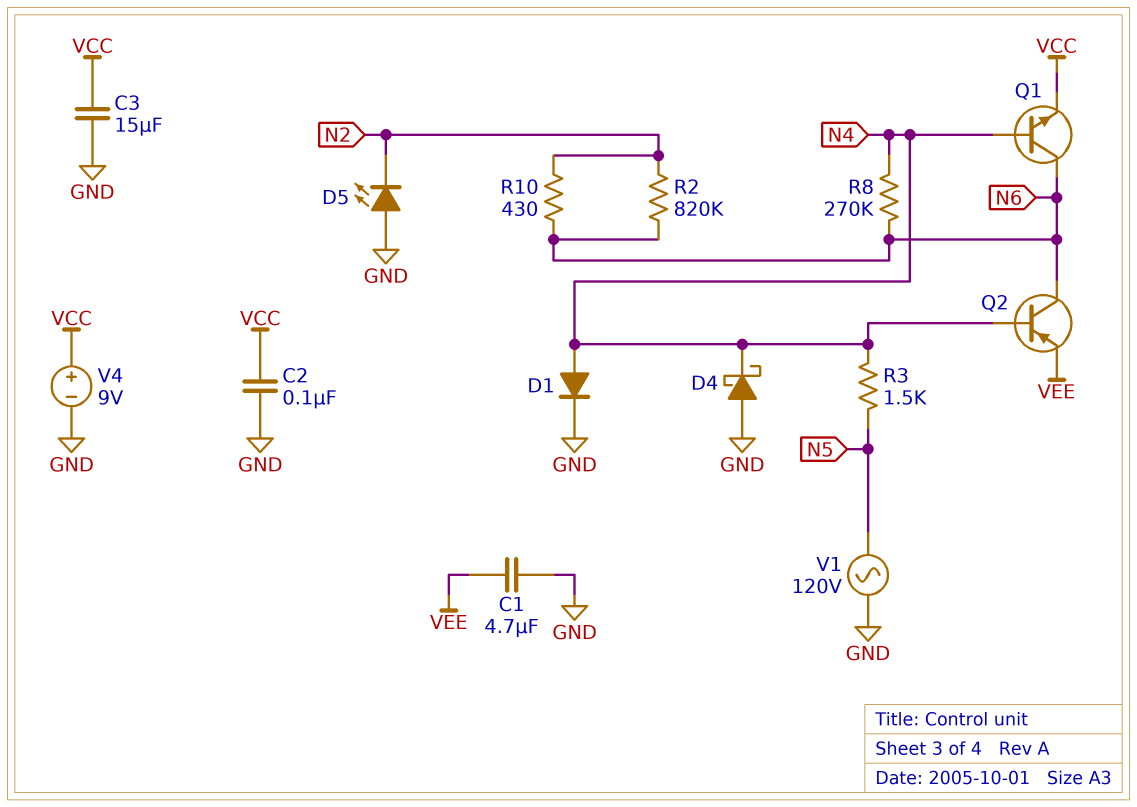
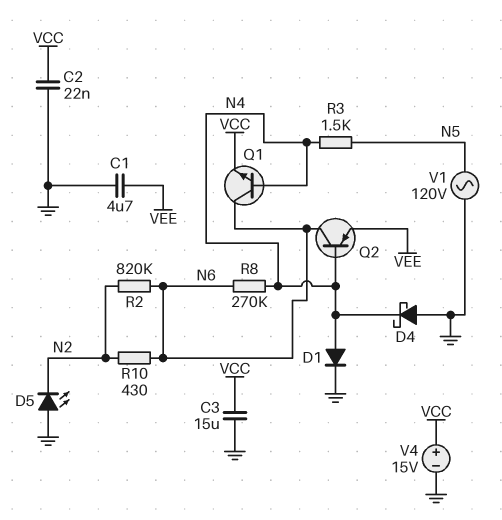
C2: 100nF (GND, VCC) -> 22nF (GND, VCC)
V4: 9V (plus VCC, minus GND) -> 15V (plus VCC, minus GND)

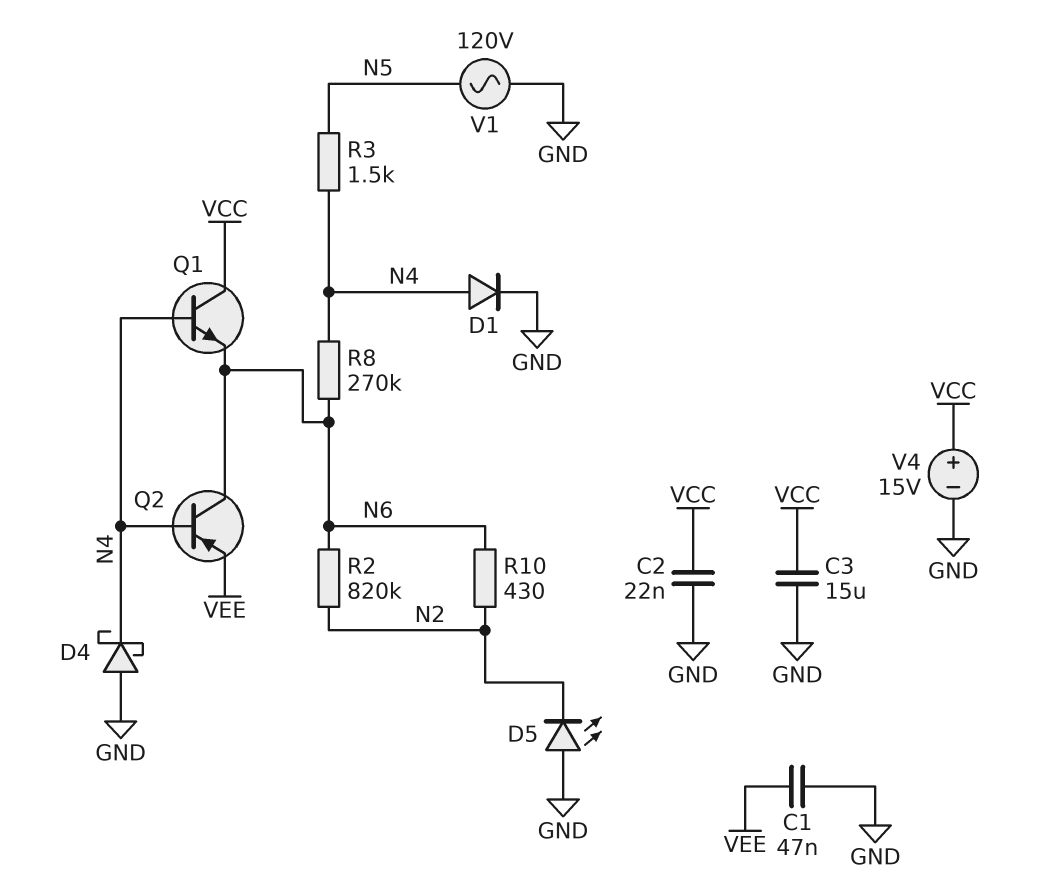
C1: 4.7uF (GND, VEE) -> 47nF (GND, VEE)
Q1: NPN (B N4, C N6, E VCC) -> NPN (B N4, C VCC, E N6)

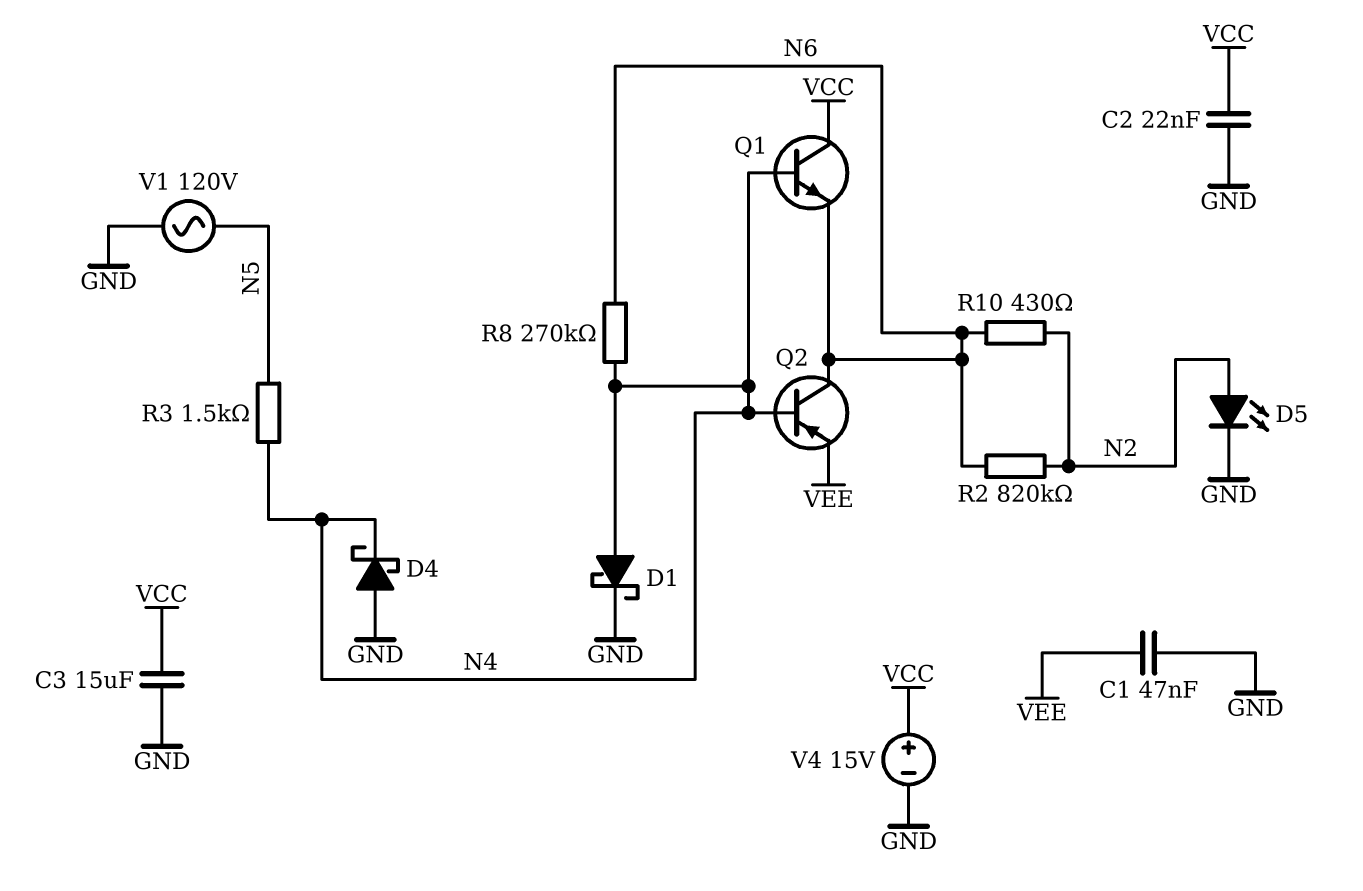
D1: diode (A N4, K GND) -> schottky (A N4, K GND)
D5: LED (A GND, K N2) -> LED (A N2, K GND)

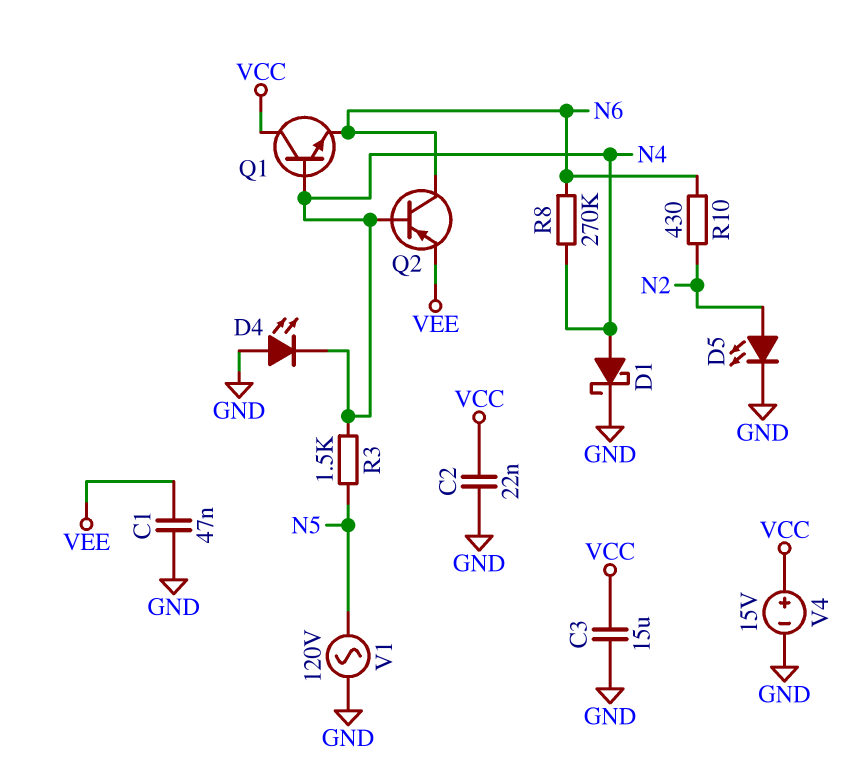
D4: schottky (A GND, K N4) -> LED (A GND, K N4)
R2: 820k (N2, N6) -> none

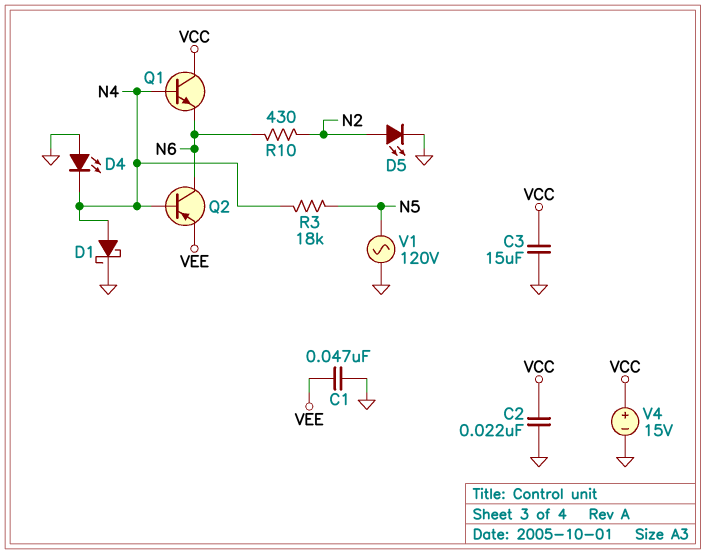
R3: 1.5k (N4, N5) -> 18k (N4, N5)
R8: 270k (N4, N6) -> none

